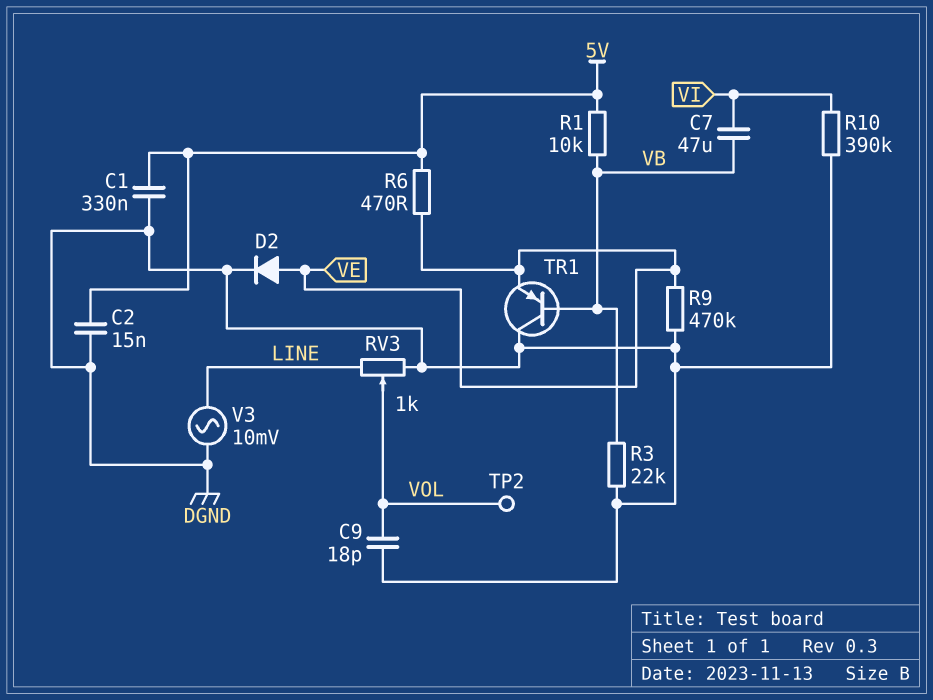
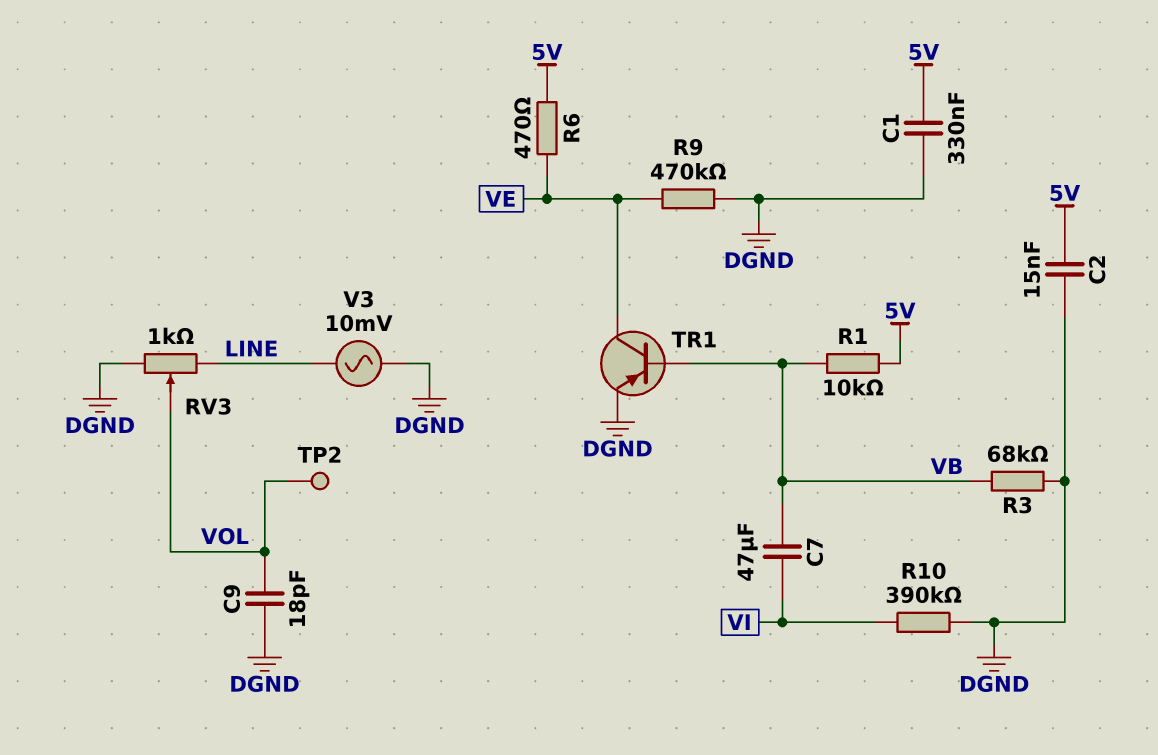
D2: diode (A VE, K DGND) -> none
R3: 22k (DGND, VB) -> 68k (DGND, VB)
TR1: PNP (B VB, C DGND, E VE) -> PNP (B VB, C VE, E DGND)

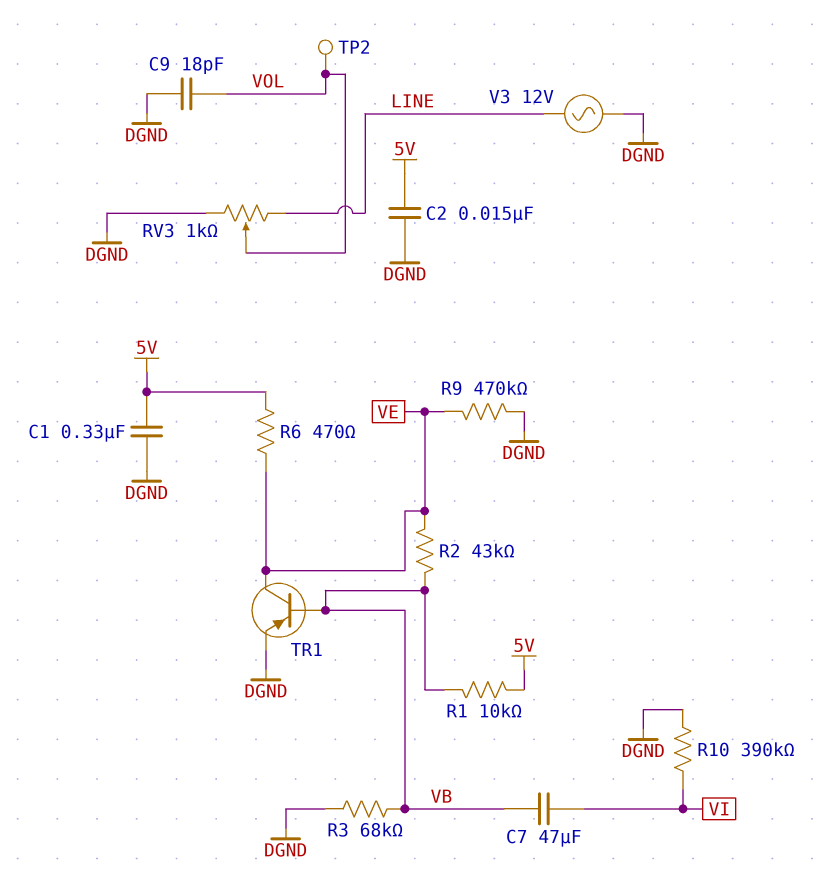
R2: none -> 43k (VB, VE)
V3: AC 10mV (DGND, LINE) -> AC 12V (DGND, LINE)

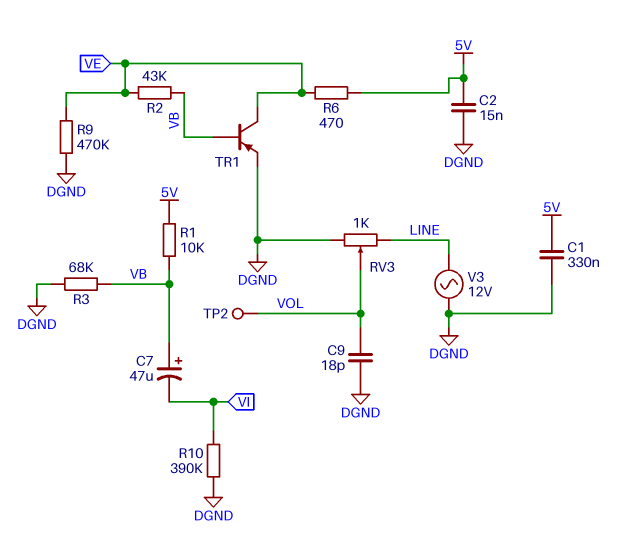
C7: 47uF (VB, VI) -> 47uF (plus VB, minus VI)

